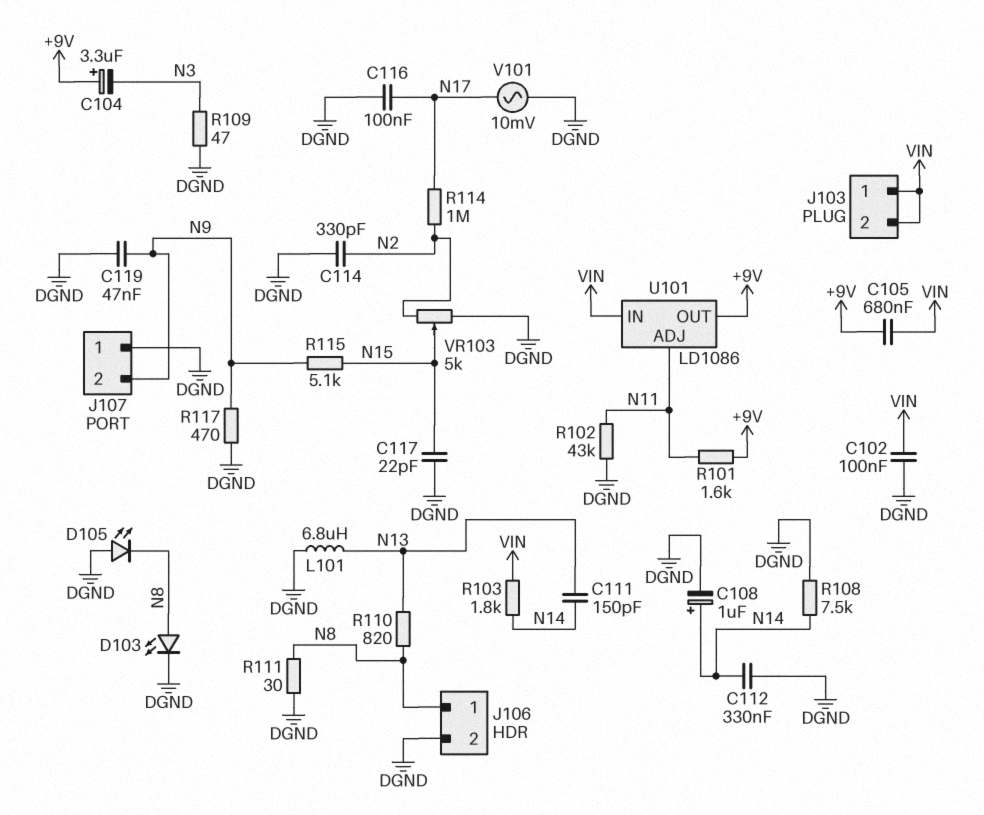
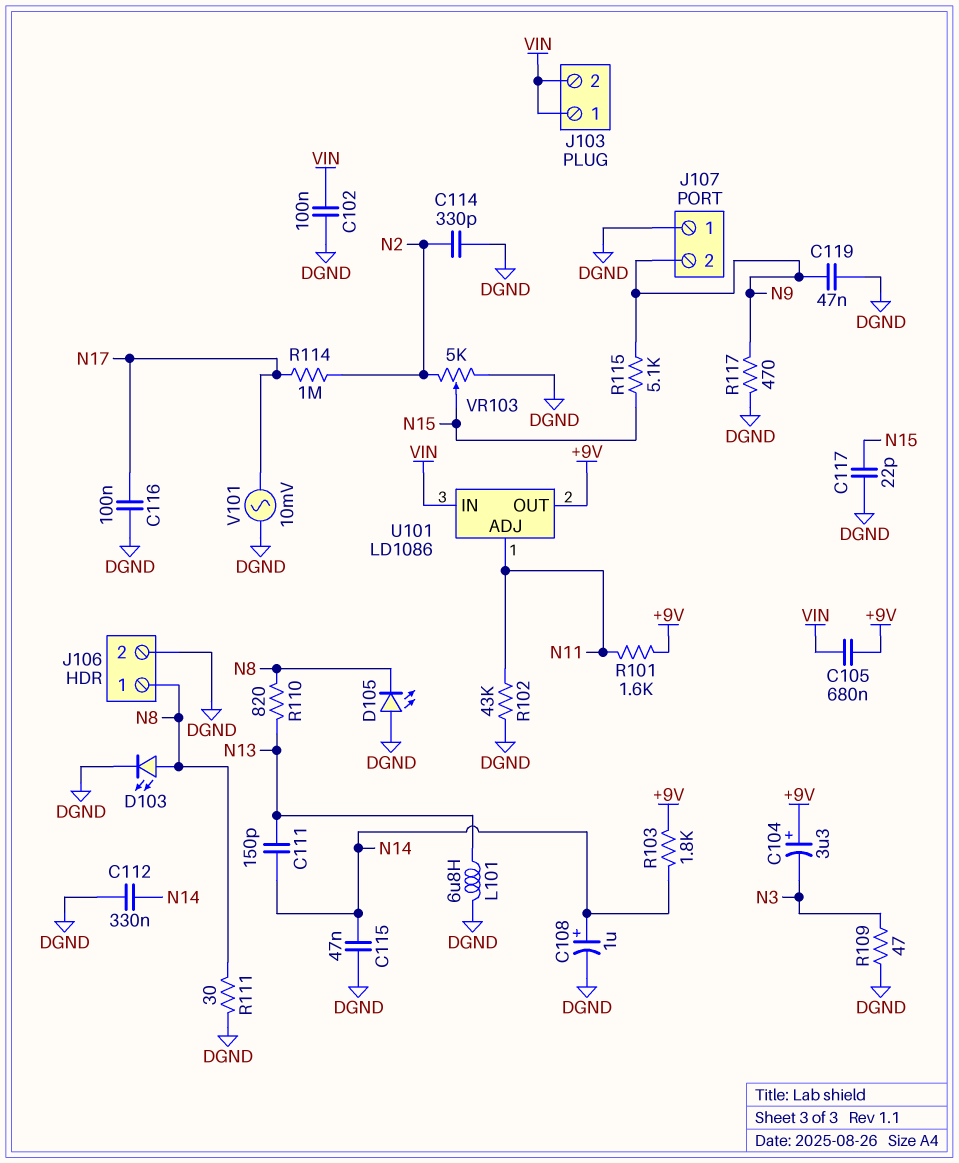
C115: none -> 47nF (DGND, N14)
R103: 1.8k (N14, VIN) -> 1.8k (+9V, N14)
R108: 7.5k (DGND, N14) -> none

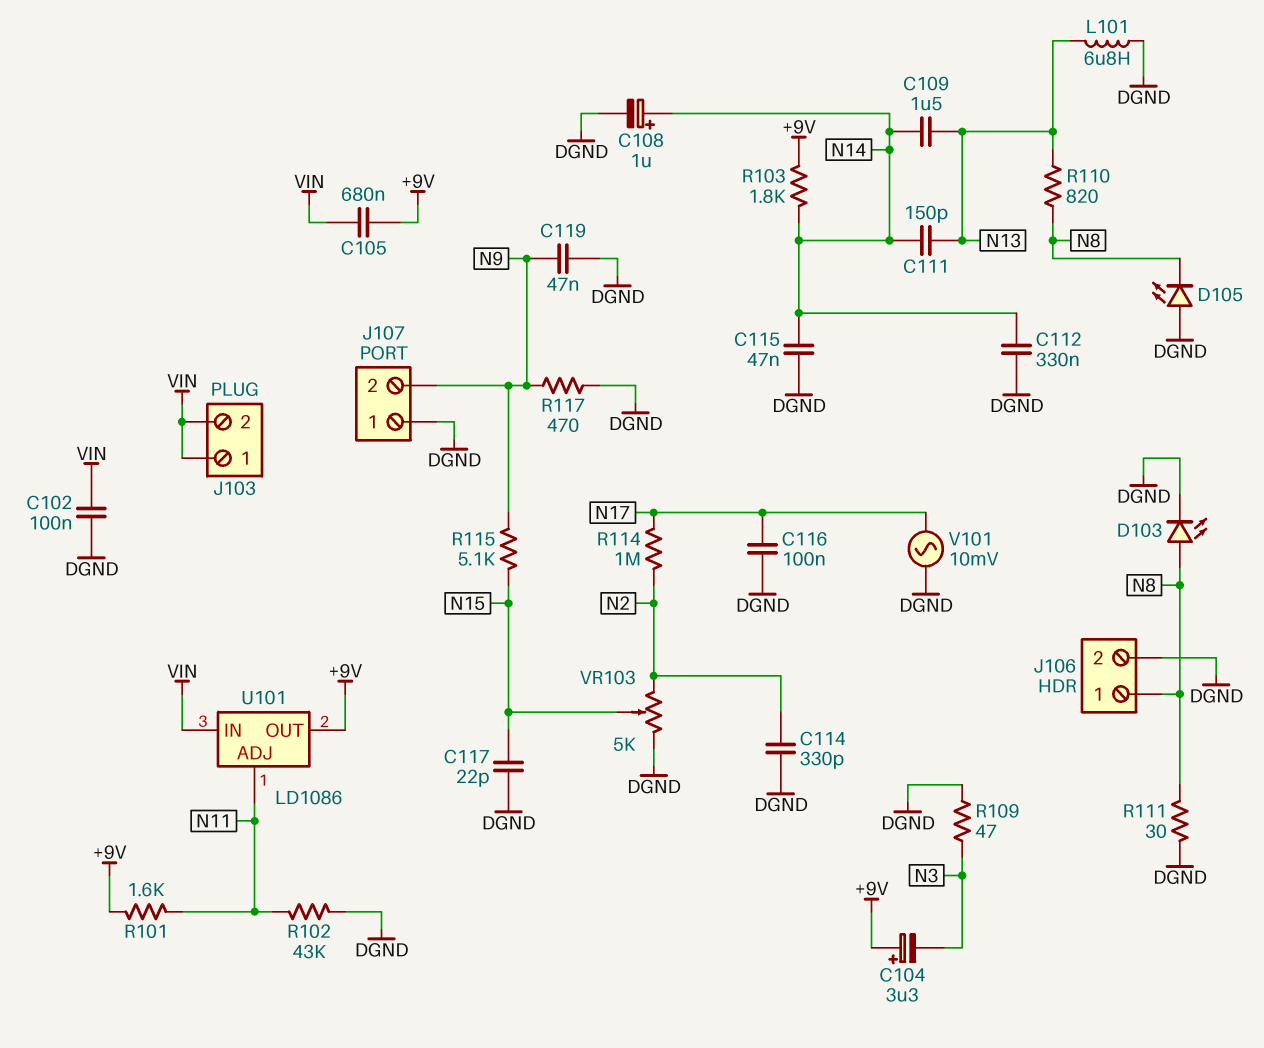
C109: none -> 1.5uF (N13, N14)

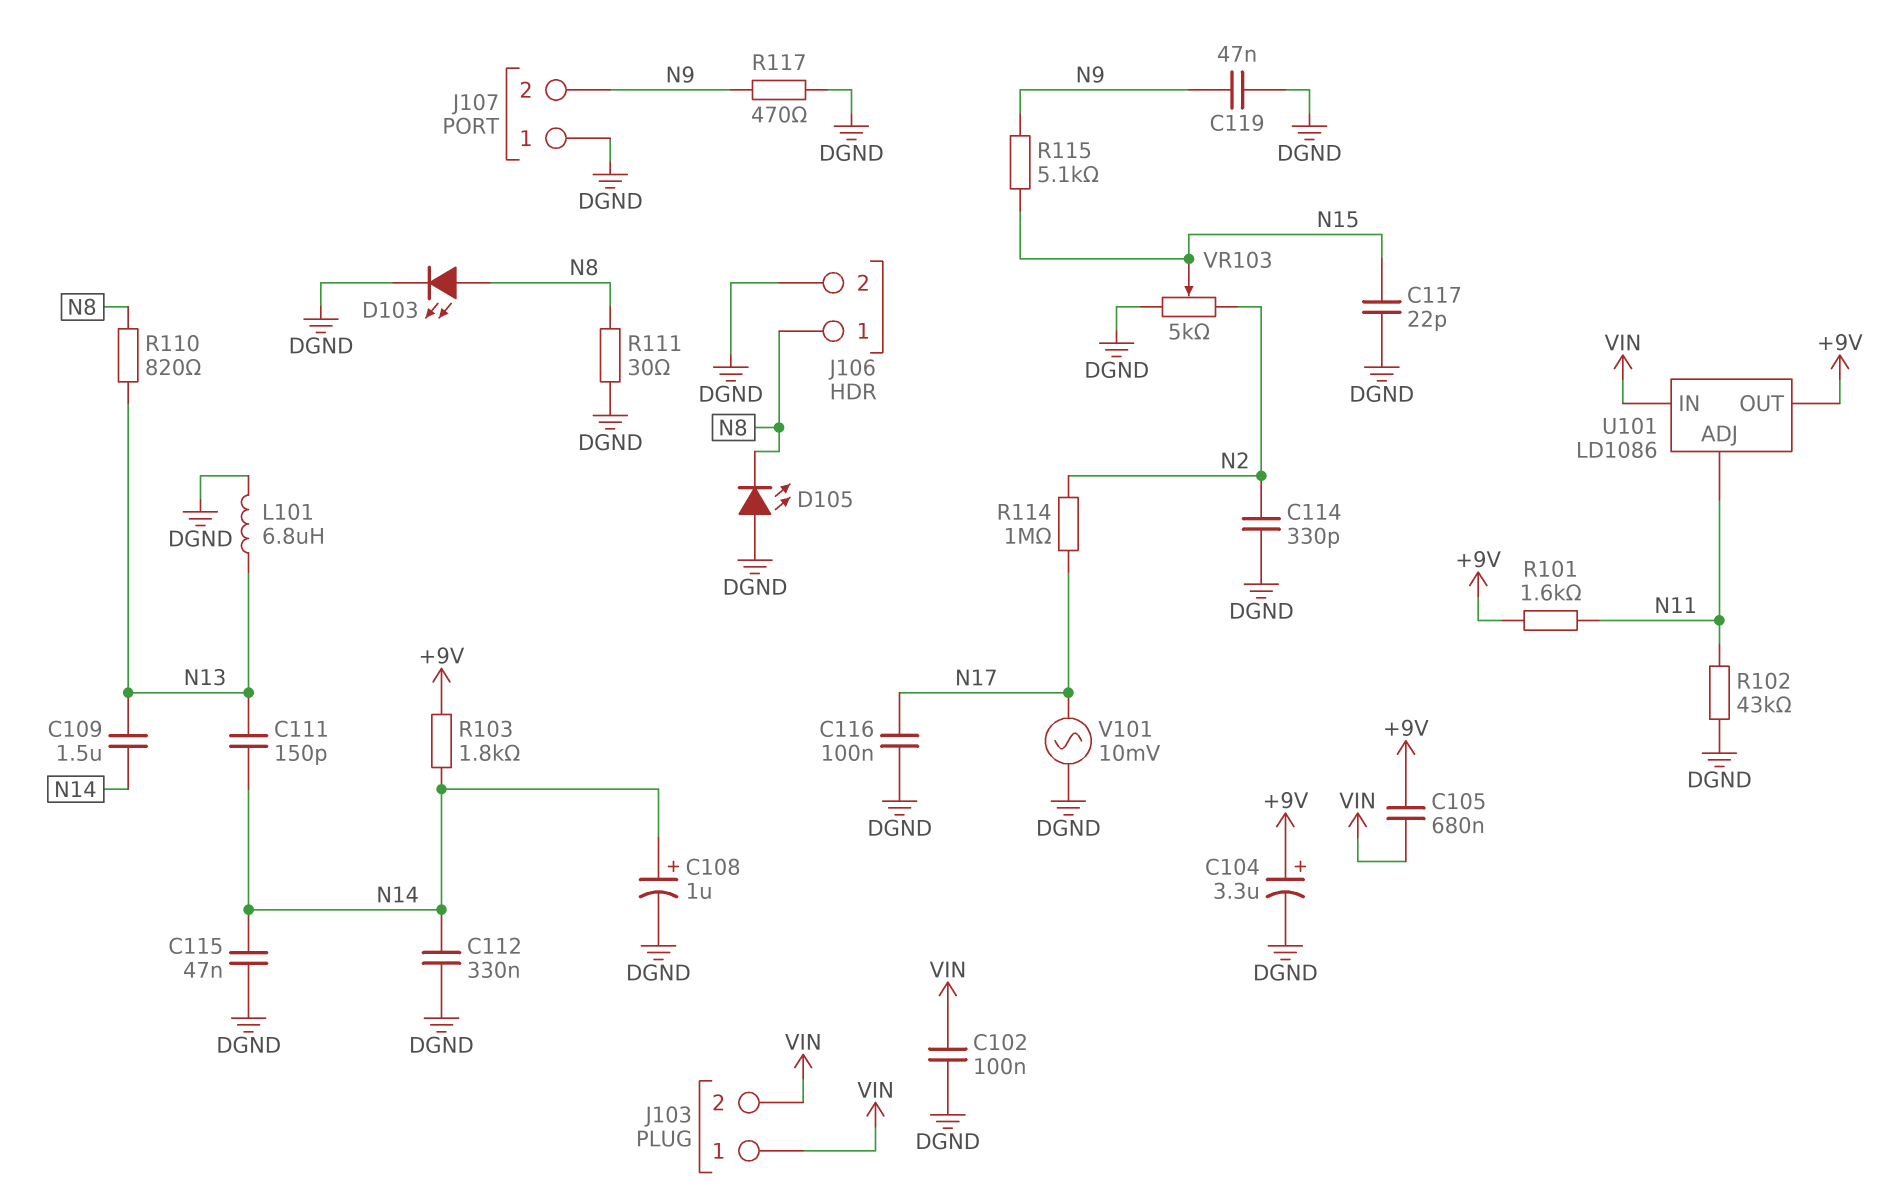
C104: 3.3uF (plus +9V, minus N3) -> 3.3uF (plus +9V, minus DGND)
R109: 47 (DGND, N3) -> none

